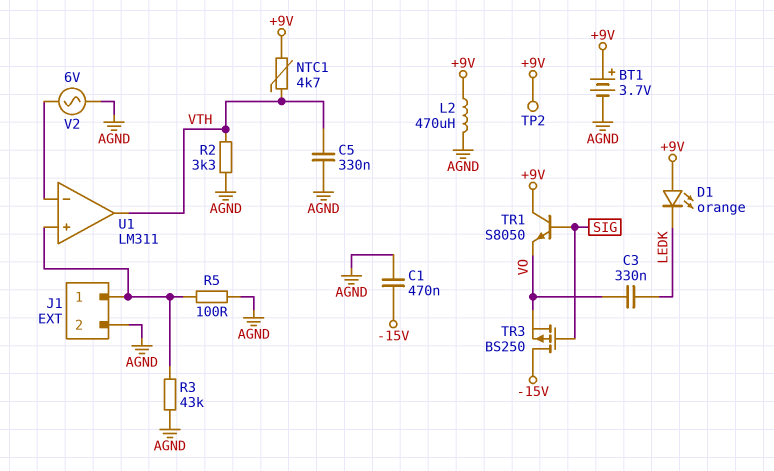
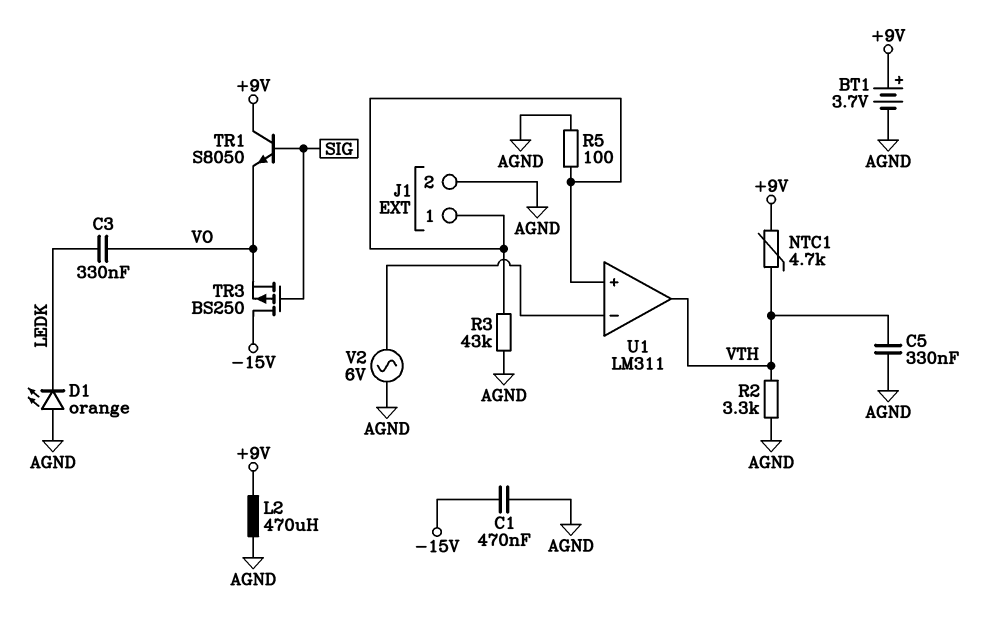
D1: LED orange (A +9V, K LEDK) -> LED orange (A AGND, K LEDK)
TP2: test point (+9V) -> none

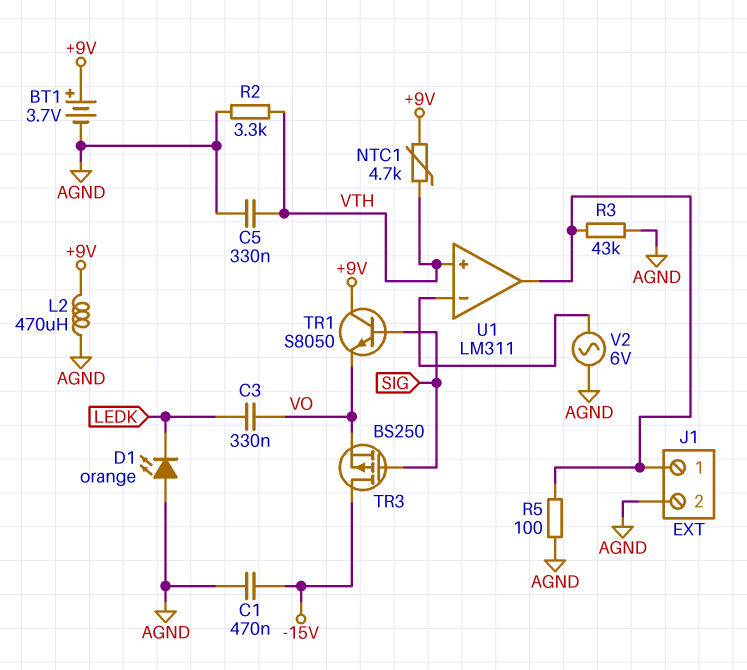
U1 pin in+: J1/1 -> VTH
U1 pin out: VTH -> J1/1

